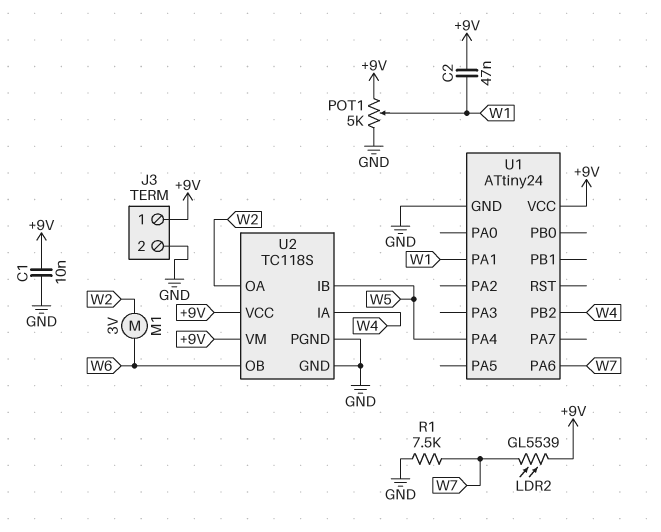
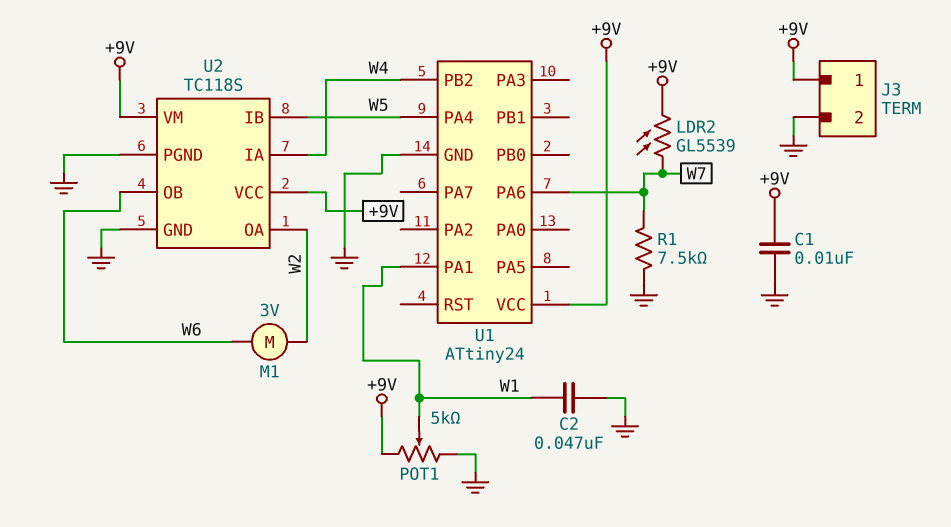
C2: 47nF (+9V, W1) -> 47nF (GND, W1)

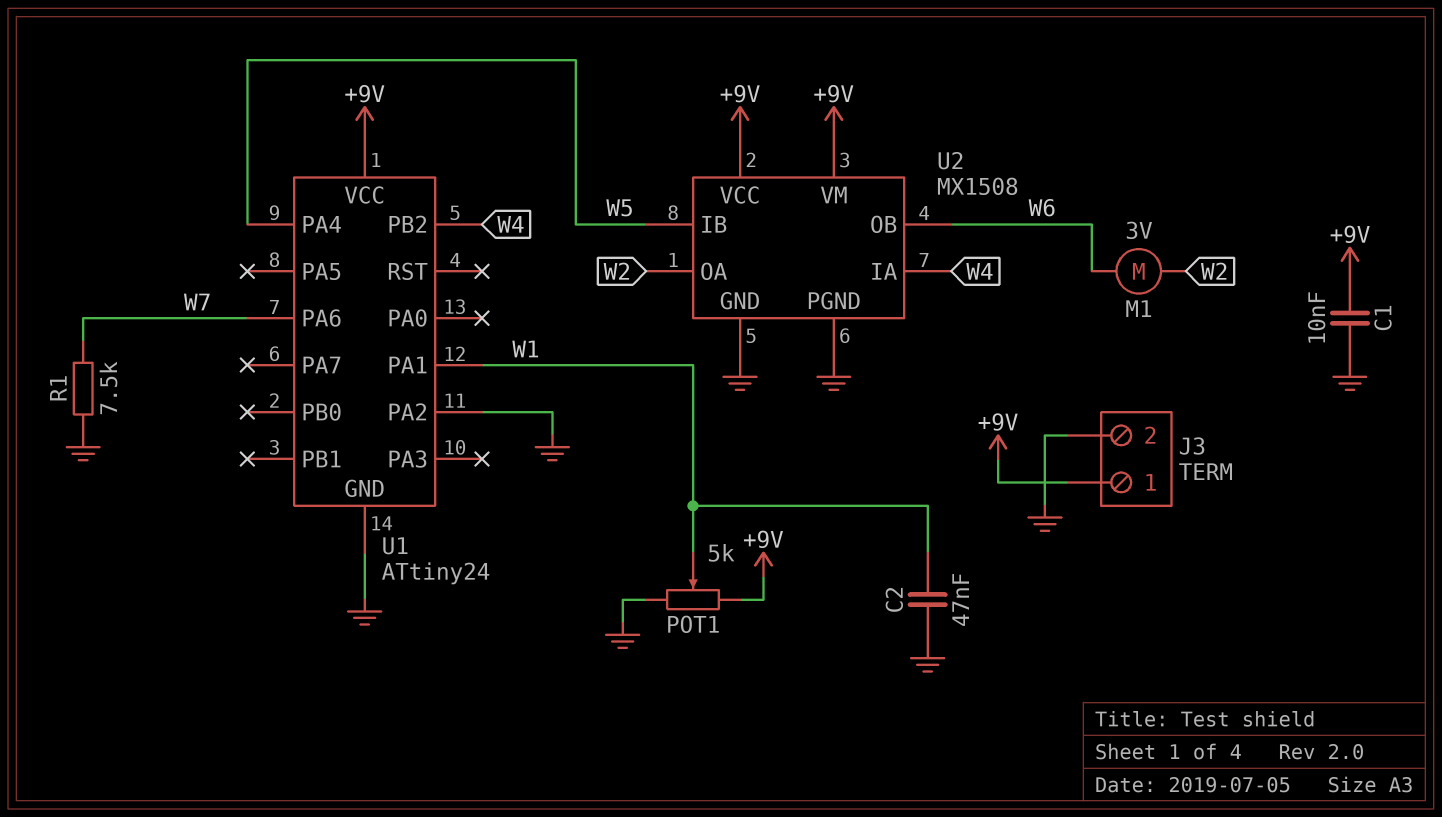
LDR2: GL5539 (+9V, W7) -> none
U1 pin PA2: none -> GND
U2: TC118S -> MX1508

